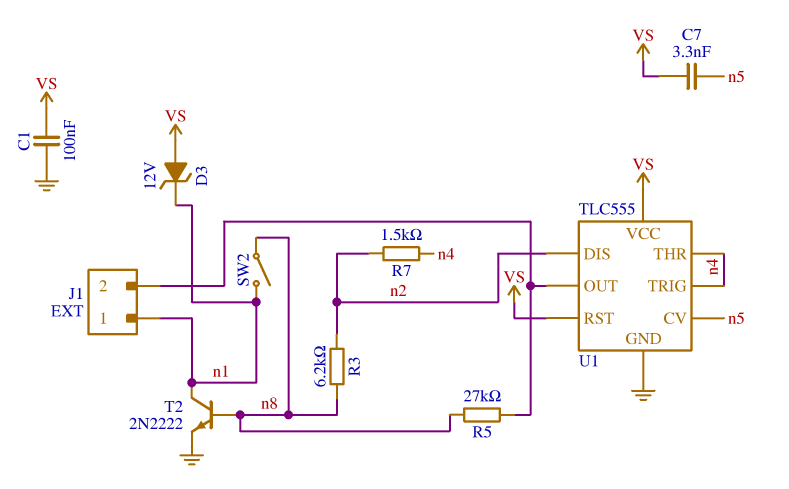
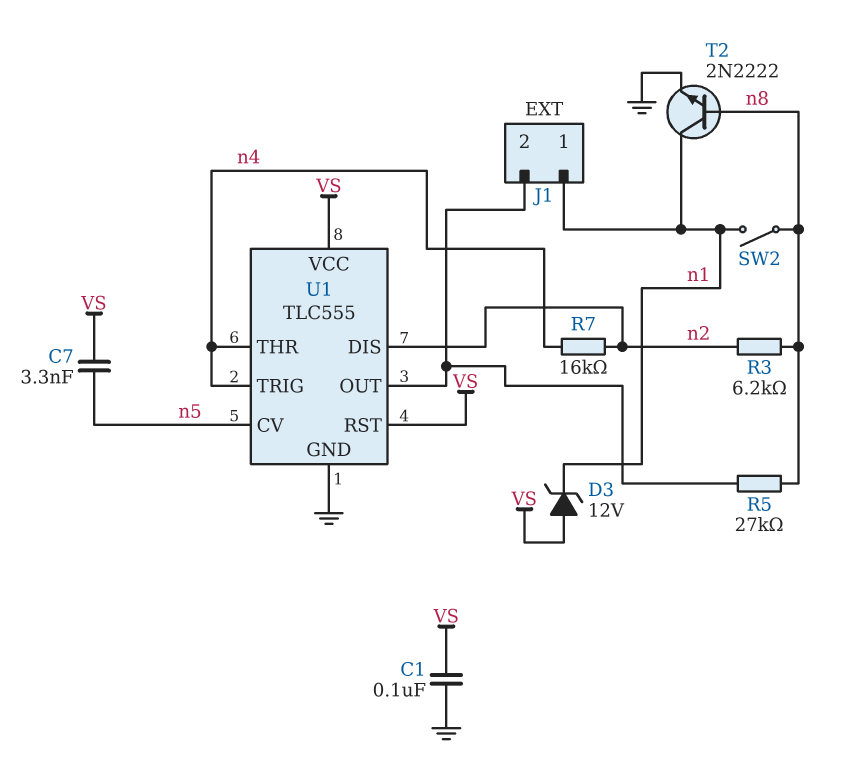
R7: 1.5k (n2, n4) -> 16k (n2, n4)

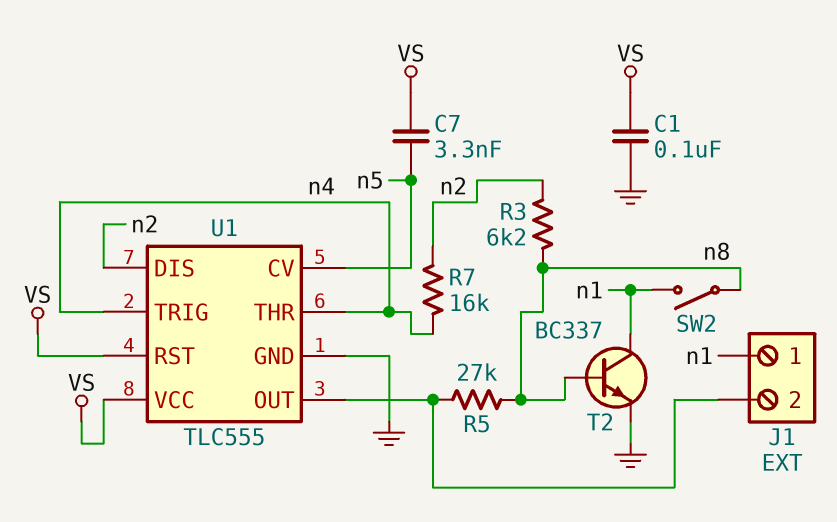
D3: zener 12V (A VS, K n1) -> none
T2: NPN 2N2222 (B n8, C n1, E GND) -> NPN BC337 (B n8, C n1, E GND)

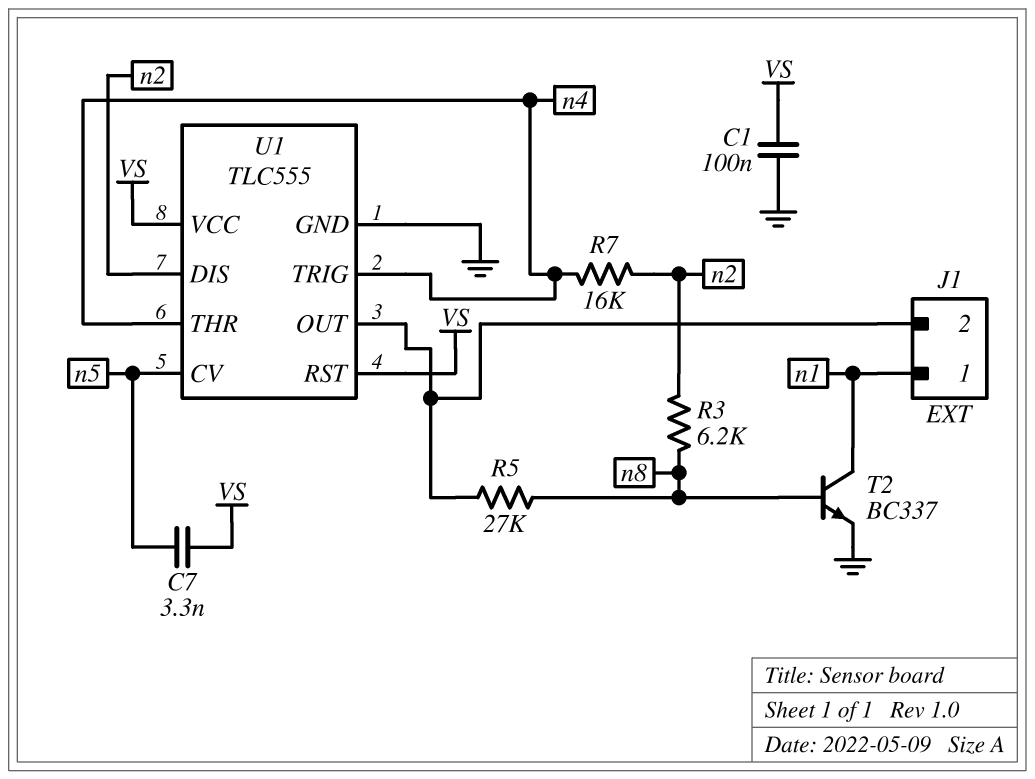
SW2: switch (n1, n8) -> none

